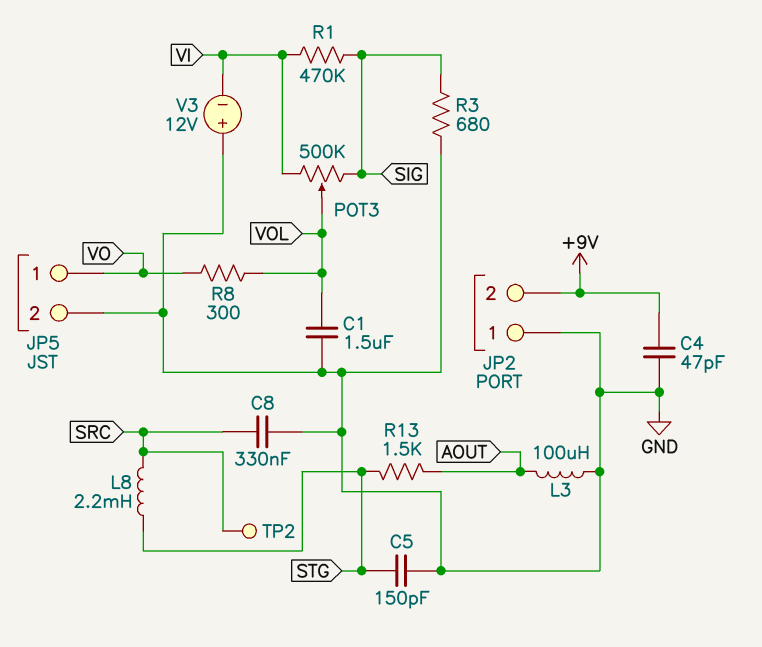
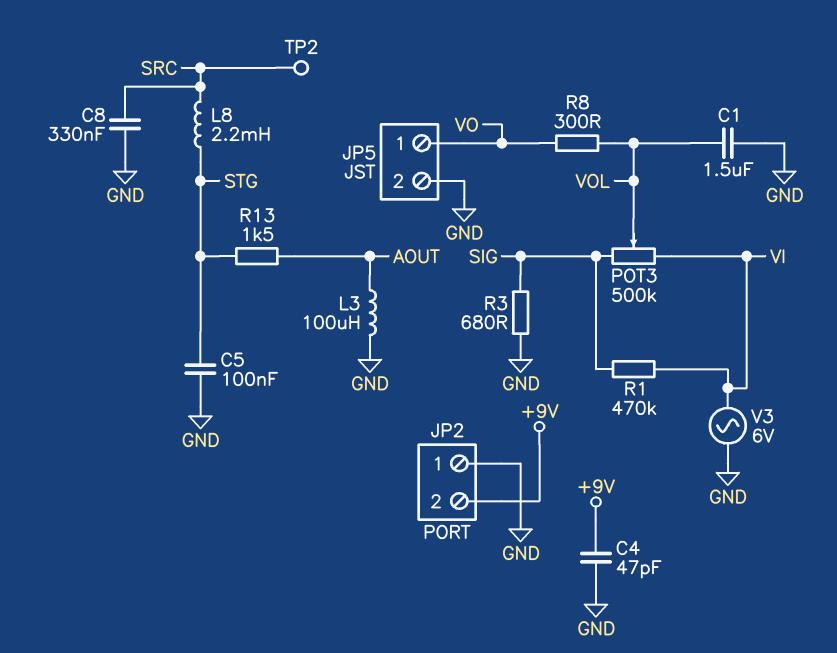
C5: 150pF (GND, STG) -> 100nF (GND, STG)
V3: 12V (plus GND, minus VI) -> AC 6V (GND, VI)

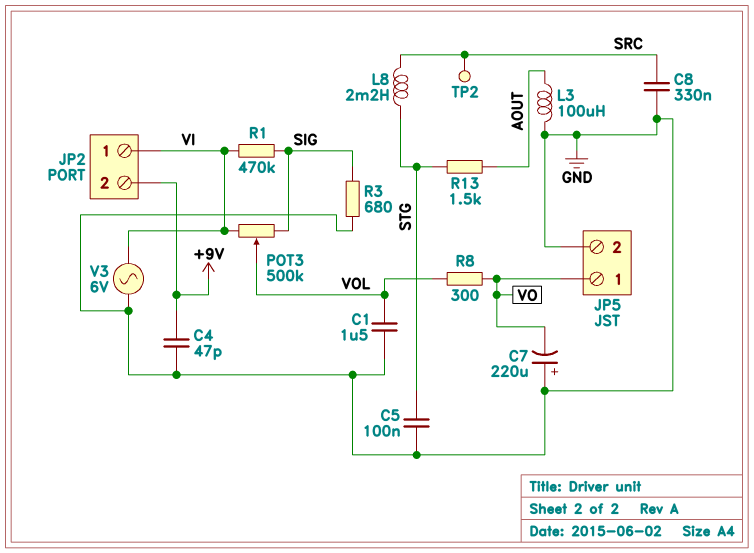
C7: none -> 220uF (plus GND, minus VO)
JP2 pin 1: GND -> VI

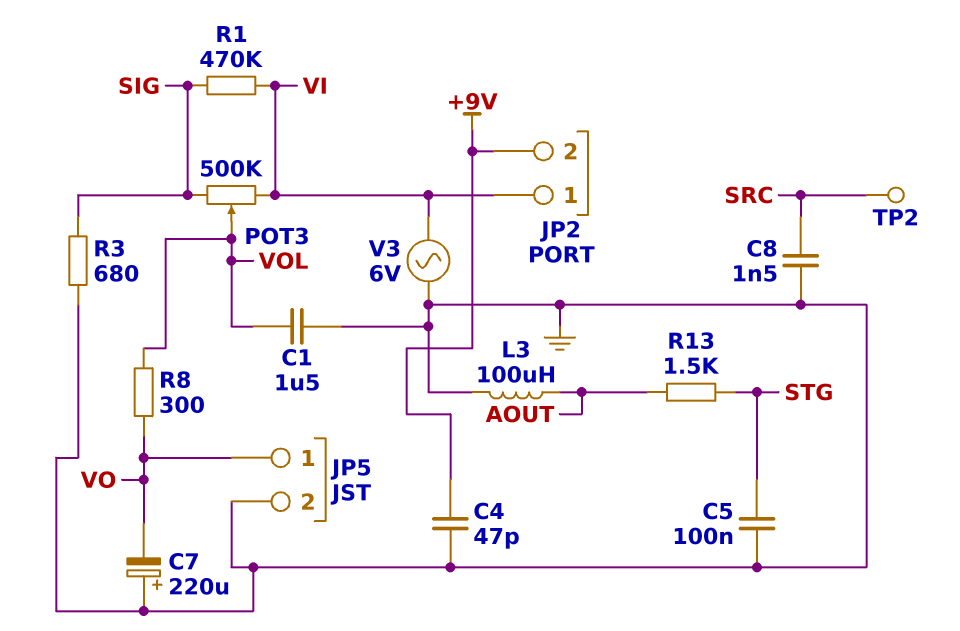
C8: 330nF (GND, SRC) -> 1.5nF (GND, SRC)
L8: 2.2mH (SRC, STG) -> none

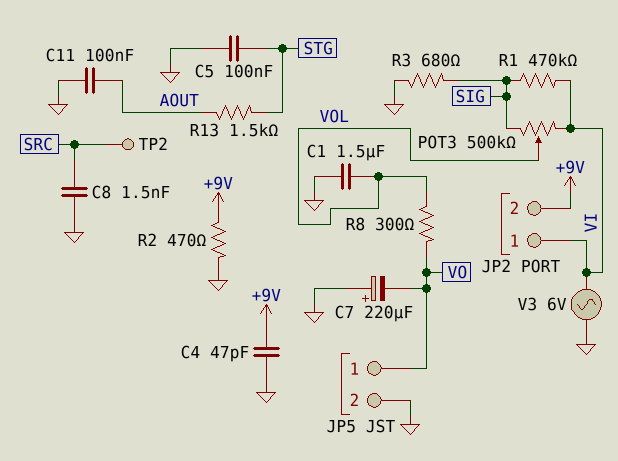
C11: none -> 100nF (AOUT, GND)
L3: 100uH (AOUT, GND) -> none
R2: none -> 470 (+9V, GND)

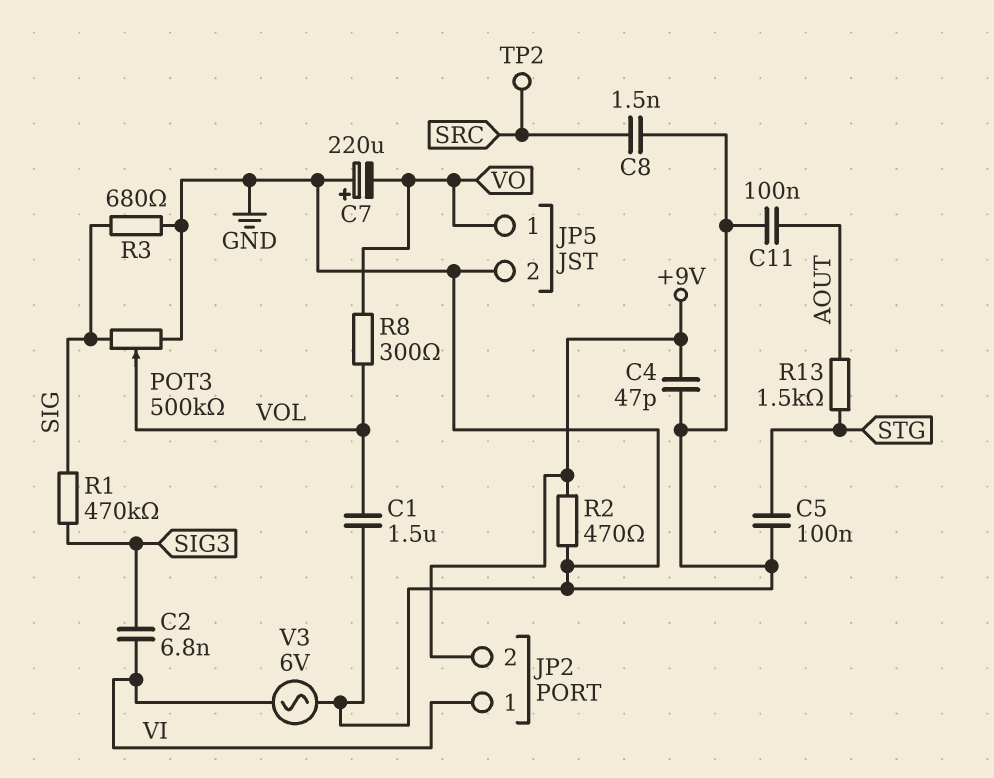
C2: none -> 6.8nF (SIG3, VI)
POT3: 500k (SIG, VI, wiper VOL) -> 500k (GND, SIG, wiper VOL)
R1: 470k (SIG, VI) -> 470k (SIG, SIG3)

